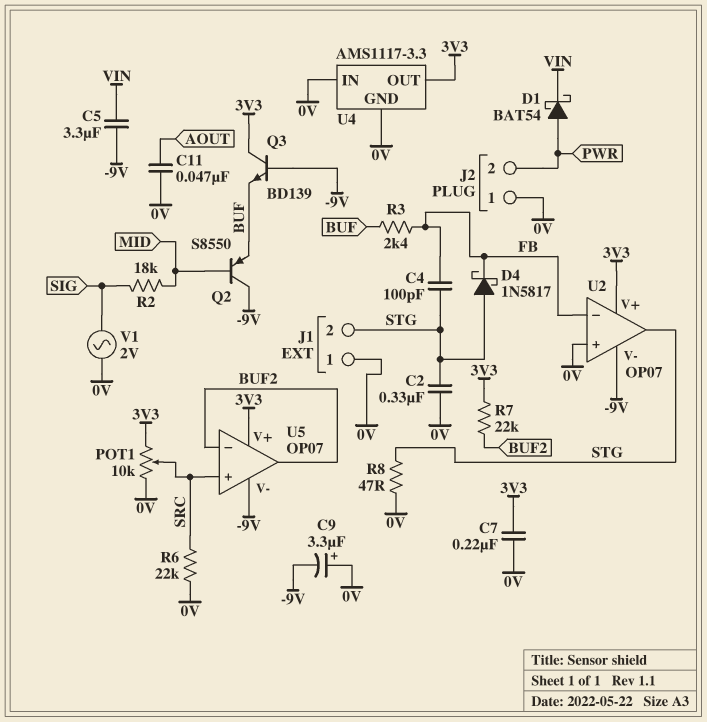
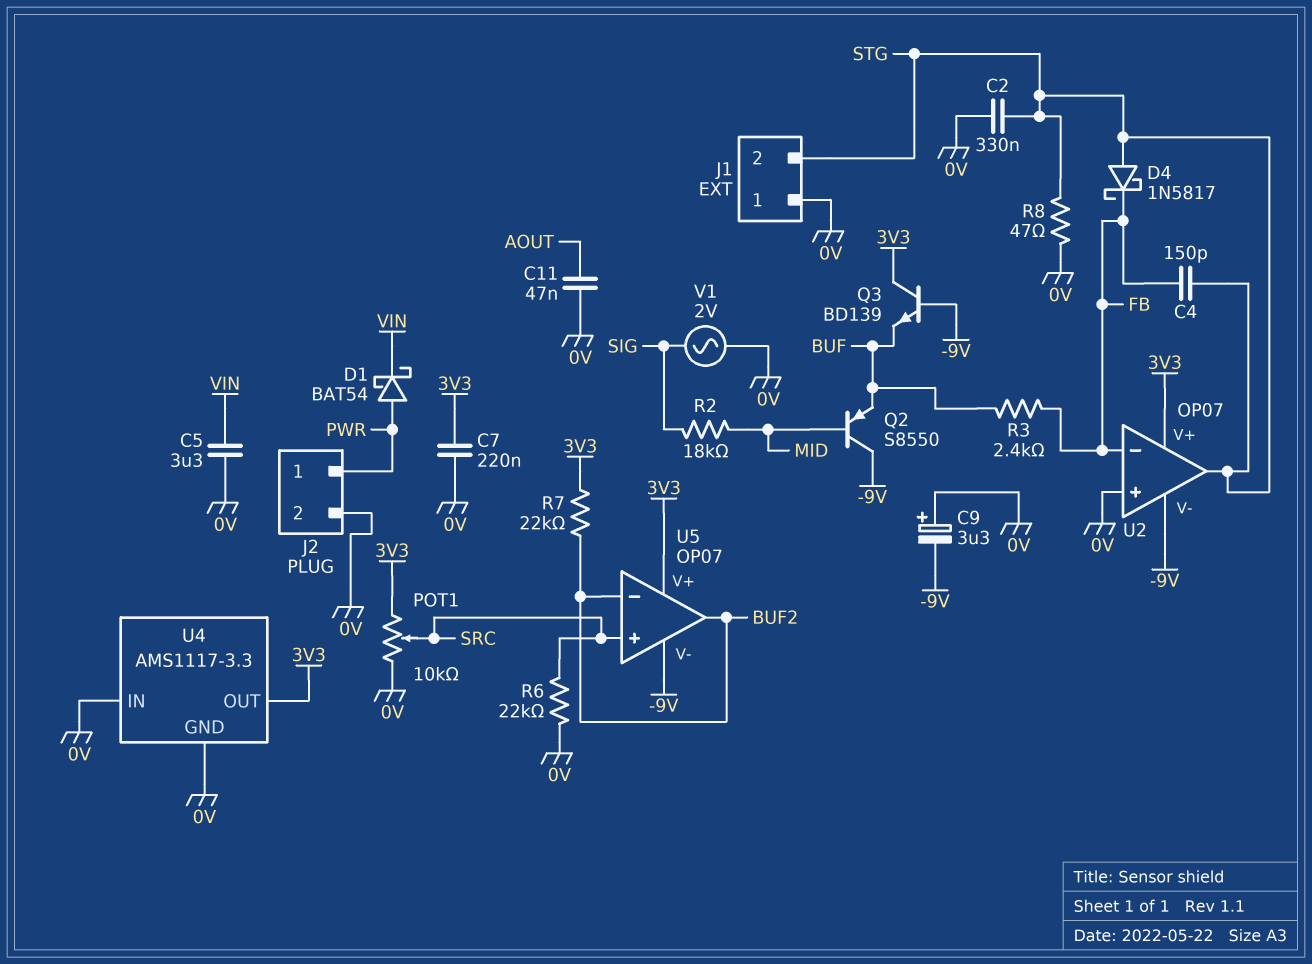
C4: 100pF (FB, STG) -> 150pF (FB, STG)
C5: 3.3uF (-9V, VIN) -> 3.3uF (0V, VIN)
J2 pin 1: 0V -> PWR
J2 pin 2: PWR -> 0V

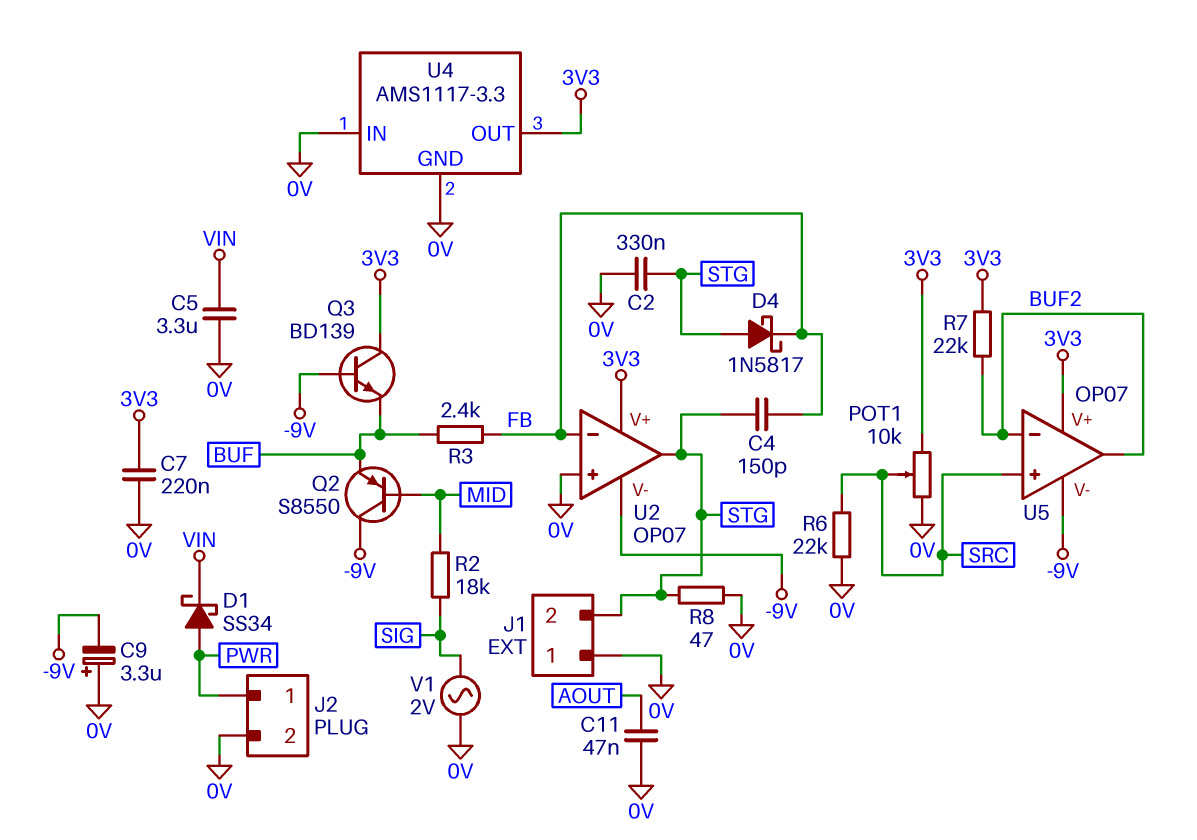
D1: schottky BAT54 (A PWR, K VIN) -> schottky SS34 (A PWR, K VIN)

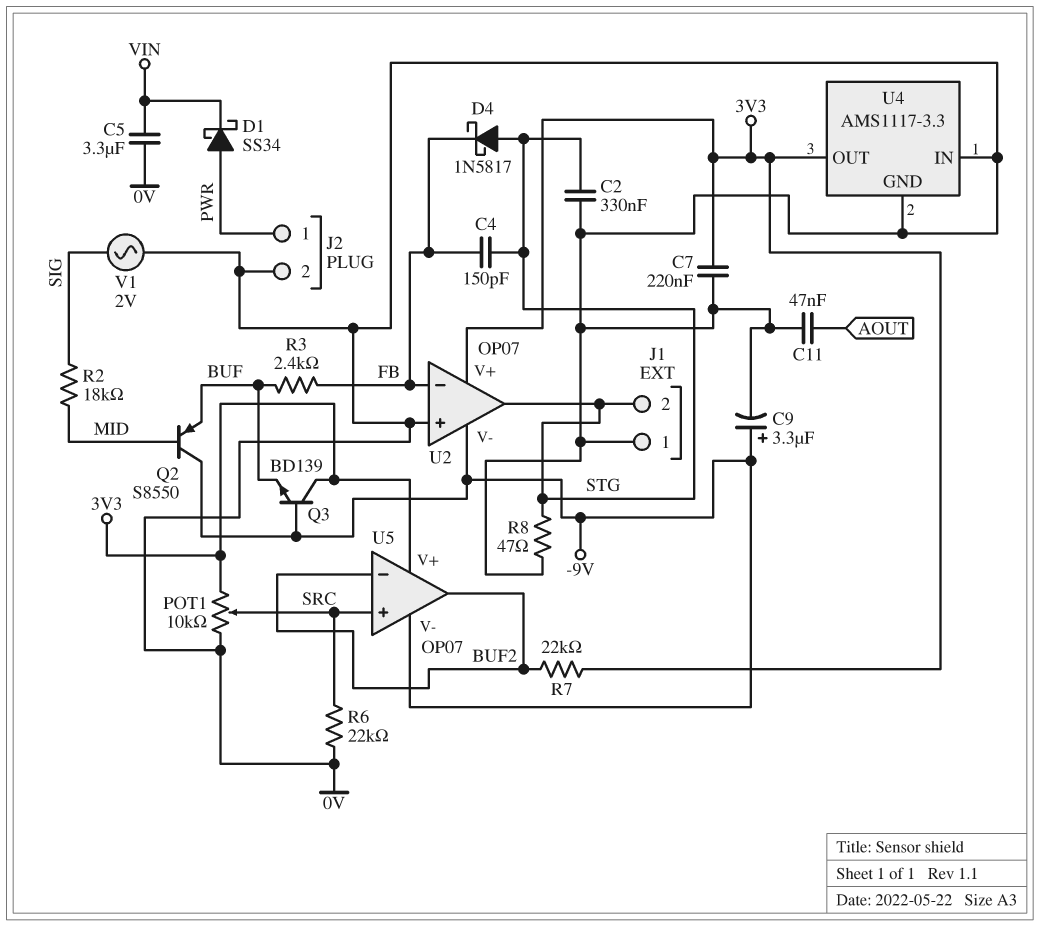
C9: 3.3uF (plus 0V, minus -9V) -> 3.3uF (plus -9V, minus 0V)

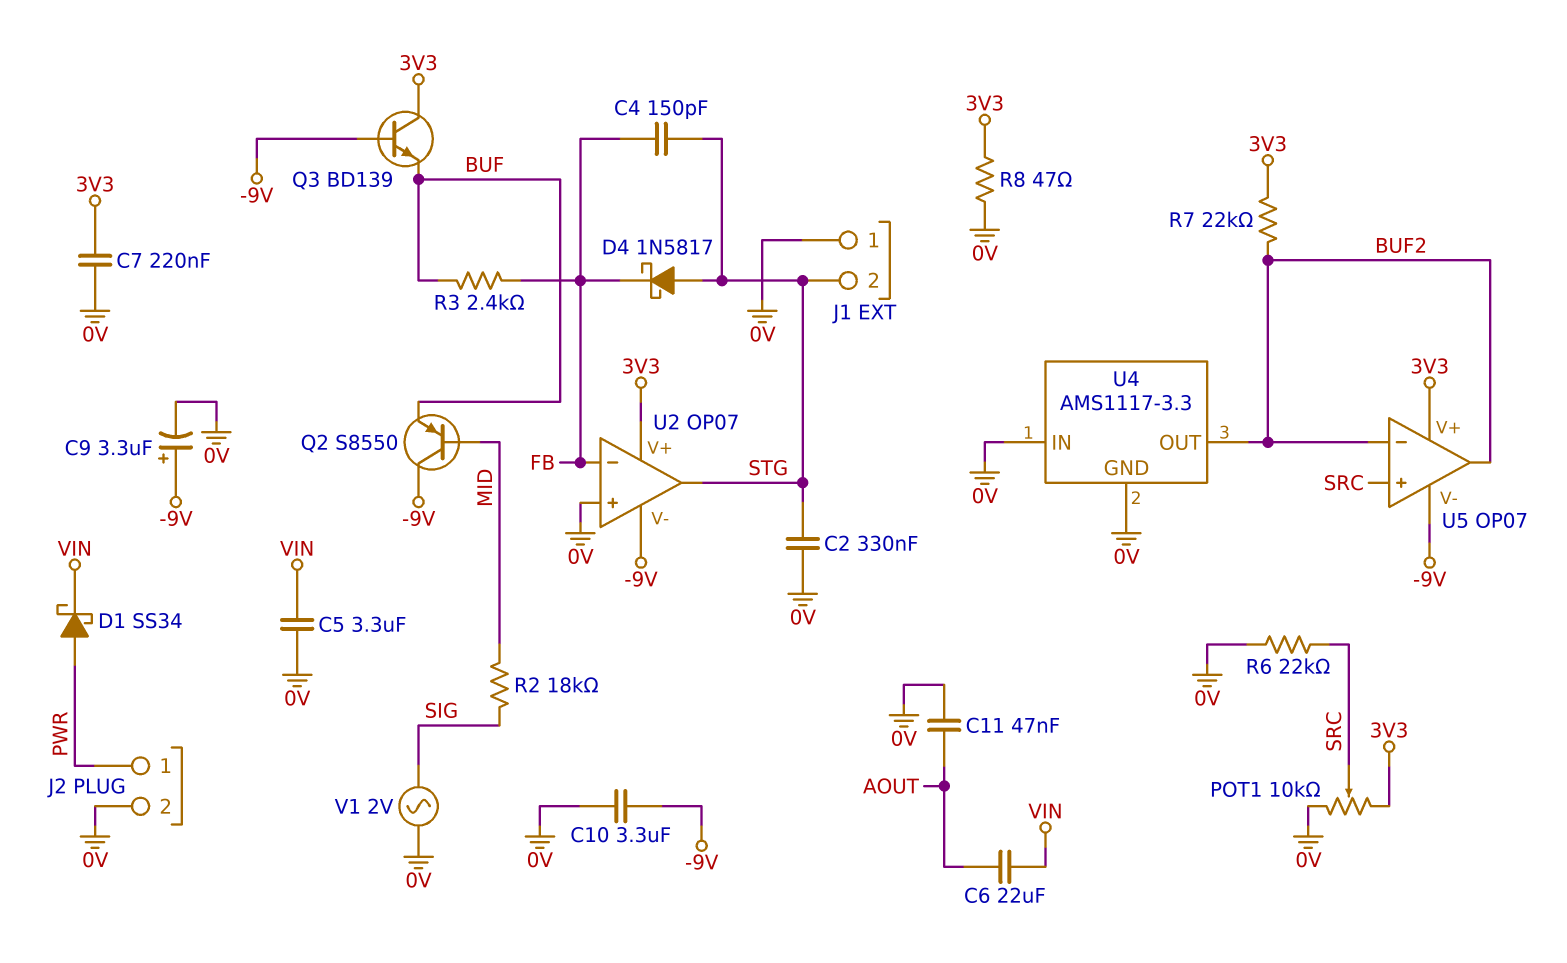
C6: none -> 22uF (AOUT, VIN)
C10: none -> 3.3uF (-9V, 0V)
R8: 47 (0V, STG) -> 47 (0V, 3V3)
U4 pin OUT: 3V3 -> BUF2

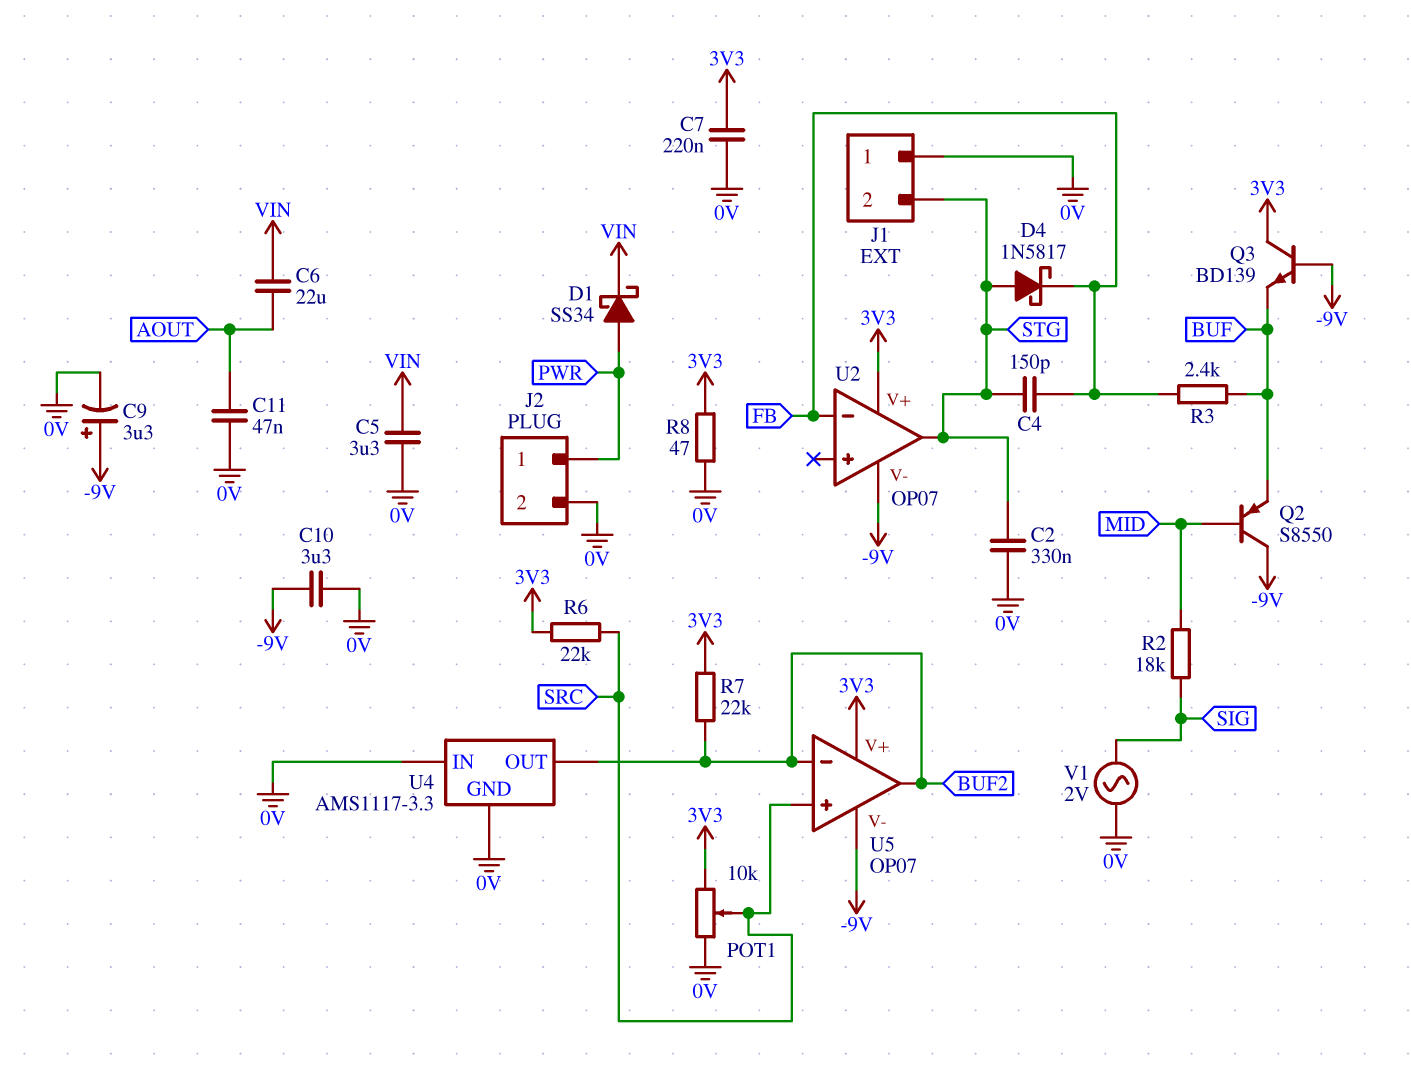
R6: 22k (0V, SRC) -> 22k (3V3, SRC)
U2 pin in+: 0V -> none

